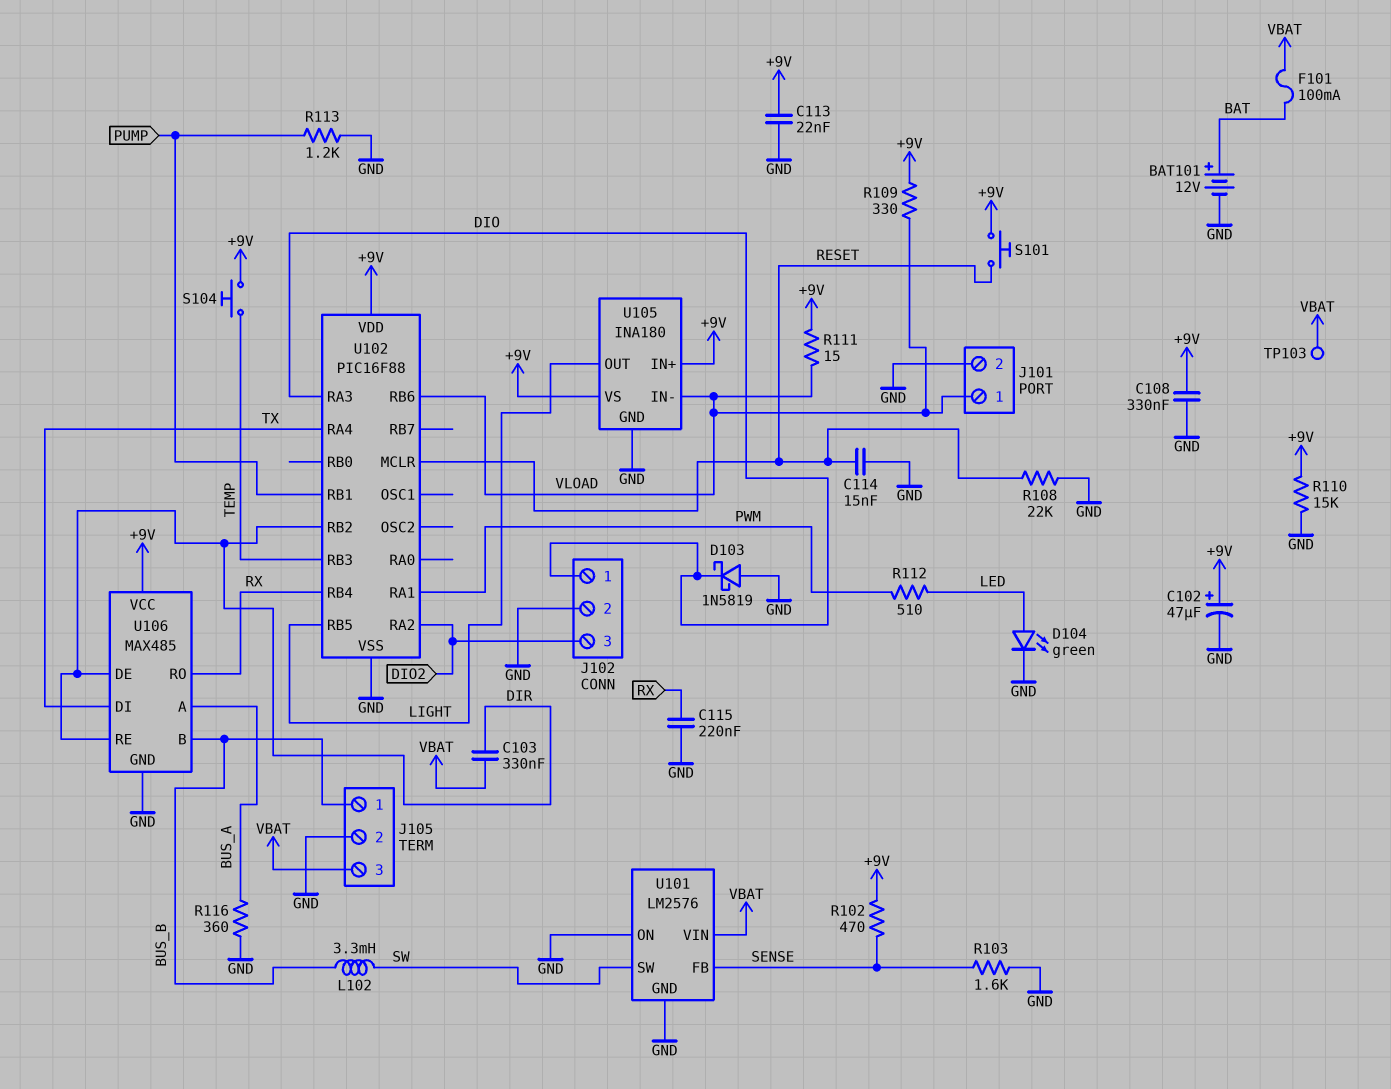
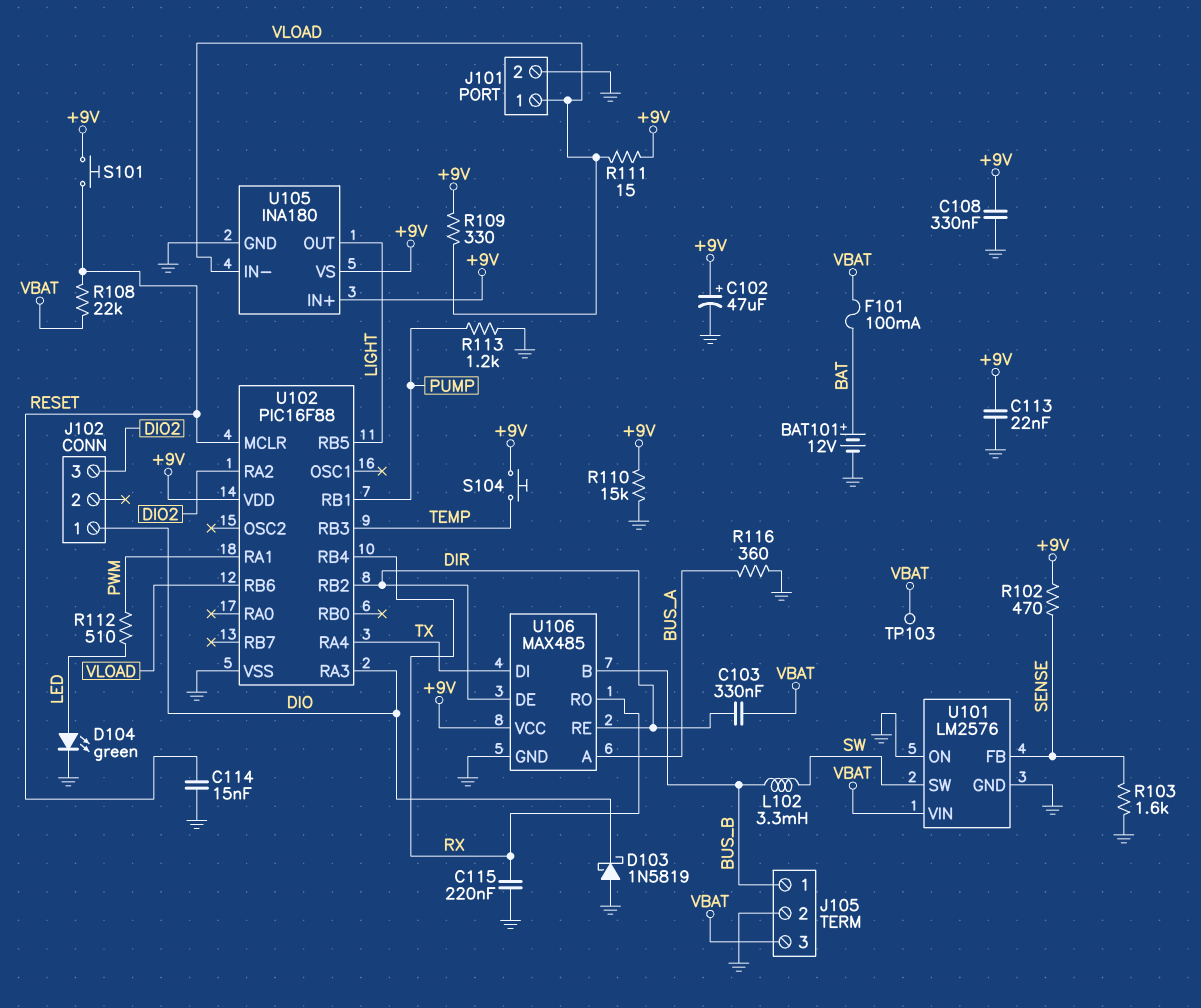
J102 pin 2: GND -> none
R108: 22k (GND, RESET) -> 22k (RESET, VBAT)

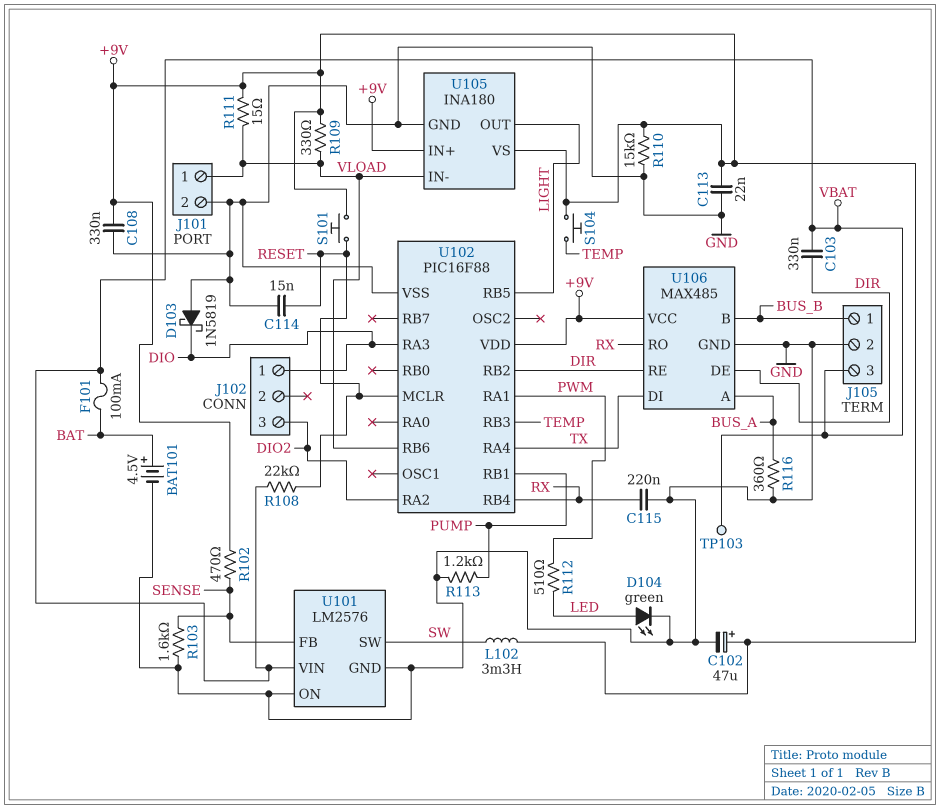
BAT101: 12V (plus BAT, minus GND) -> 4.5V (plus BAT, minus GND)
L102: 3.3mH (BUS_B, SW) -> 3.3mH (+9V, SW)

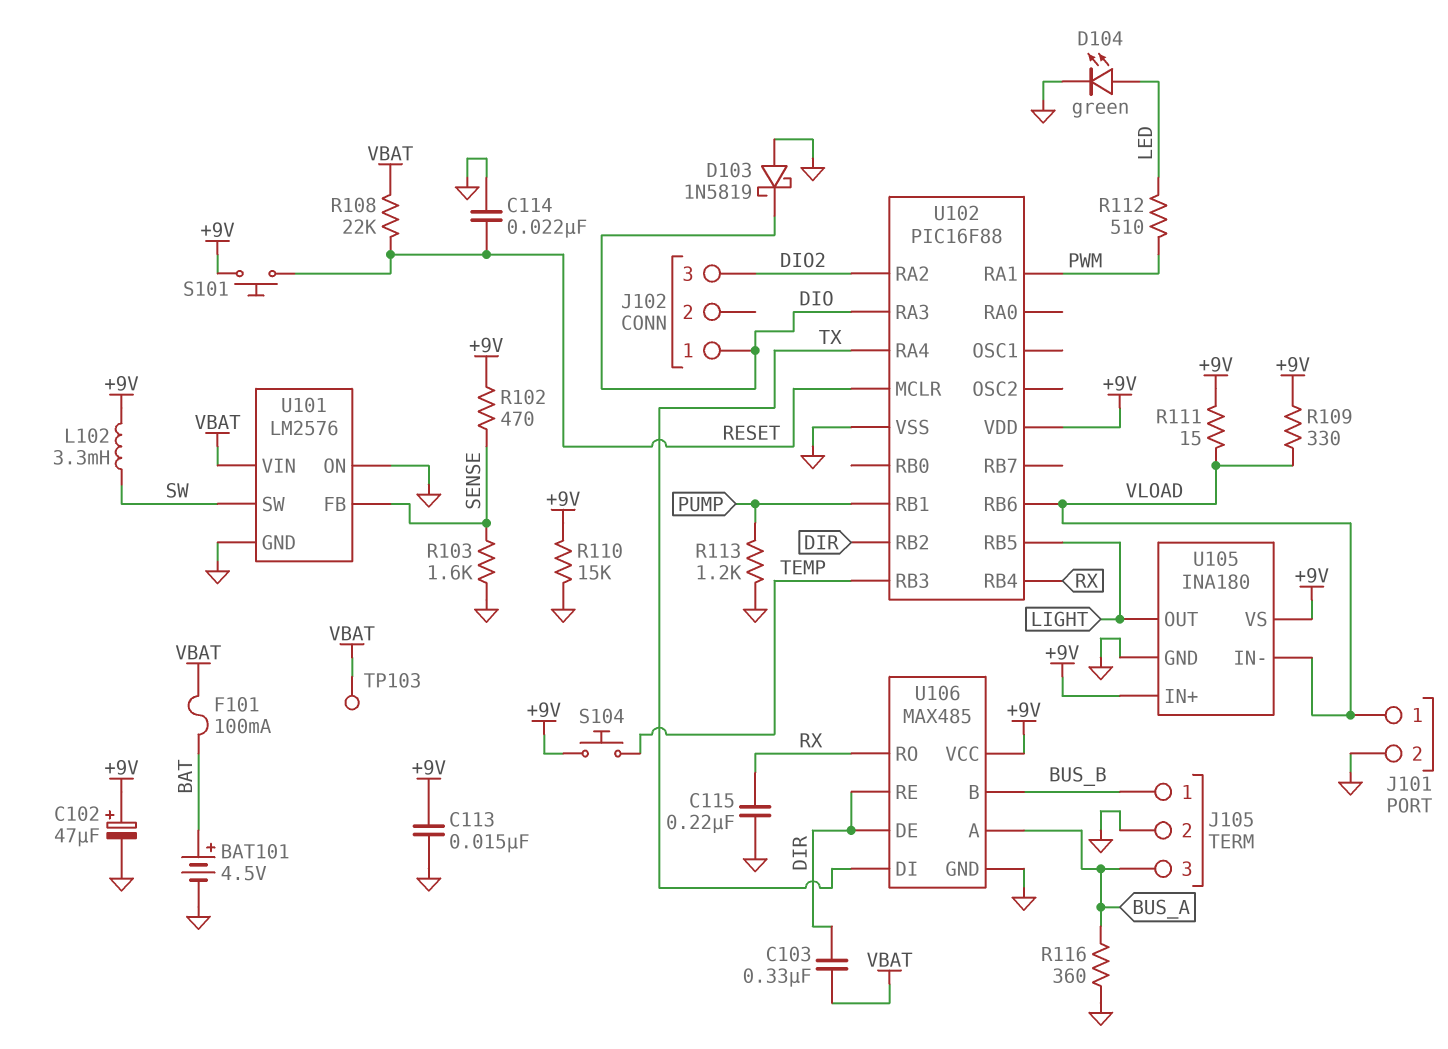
C108: 330nF (+9V, GND) -> none
C113: 22nF (+9V, GND) -> 15nF (+9V, GND)
C114: 15nF (GND, RESET) -> 22nF (GND, RESET)
J105 pin 3: VBAT -> BUS_A

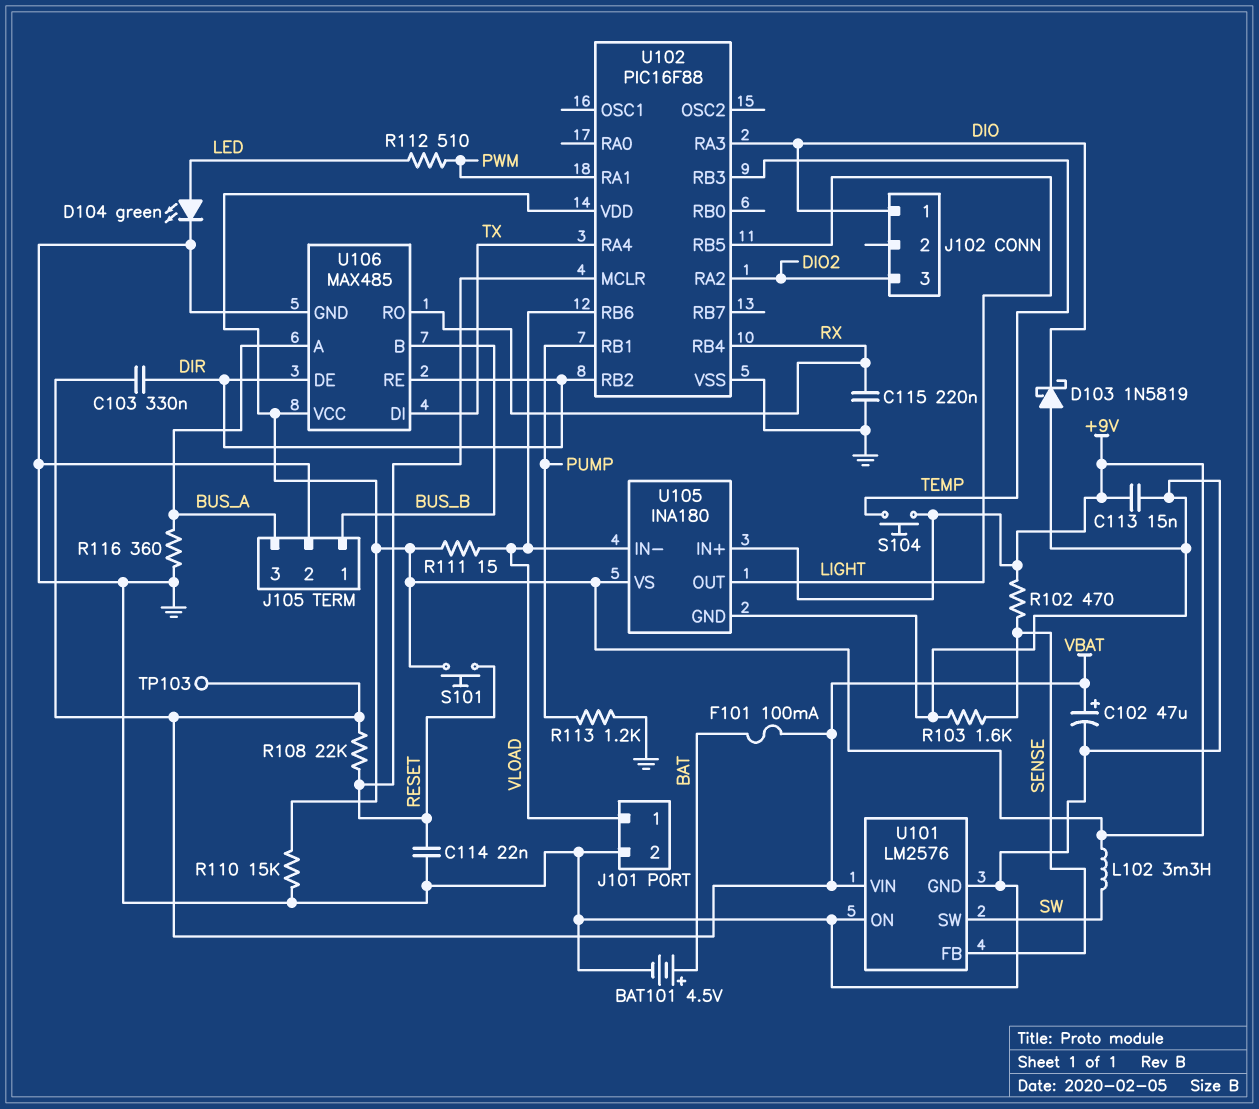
C102: 47uF (plus +9V, minus GND) -> 47uF (plus VBAT, minus GND)
R109: 330 (+9V, VLOAD) -> none

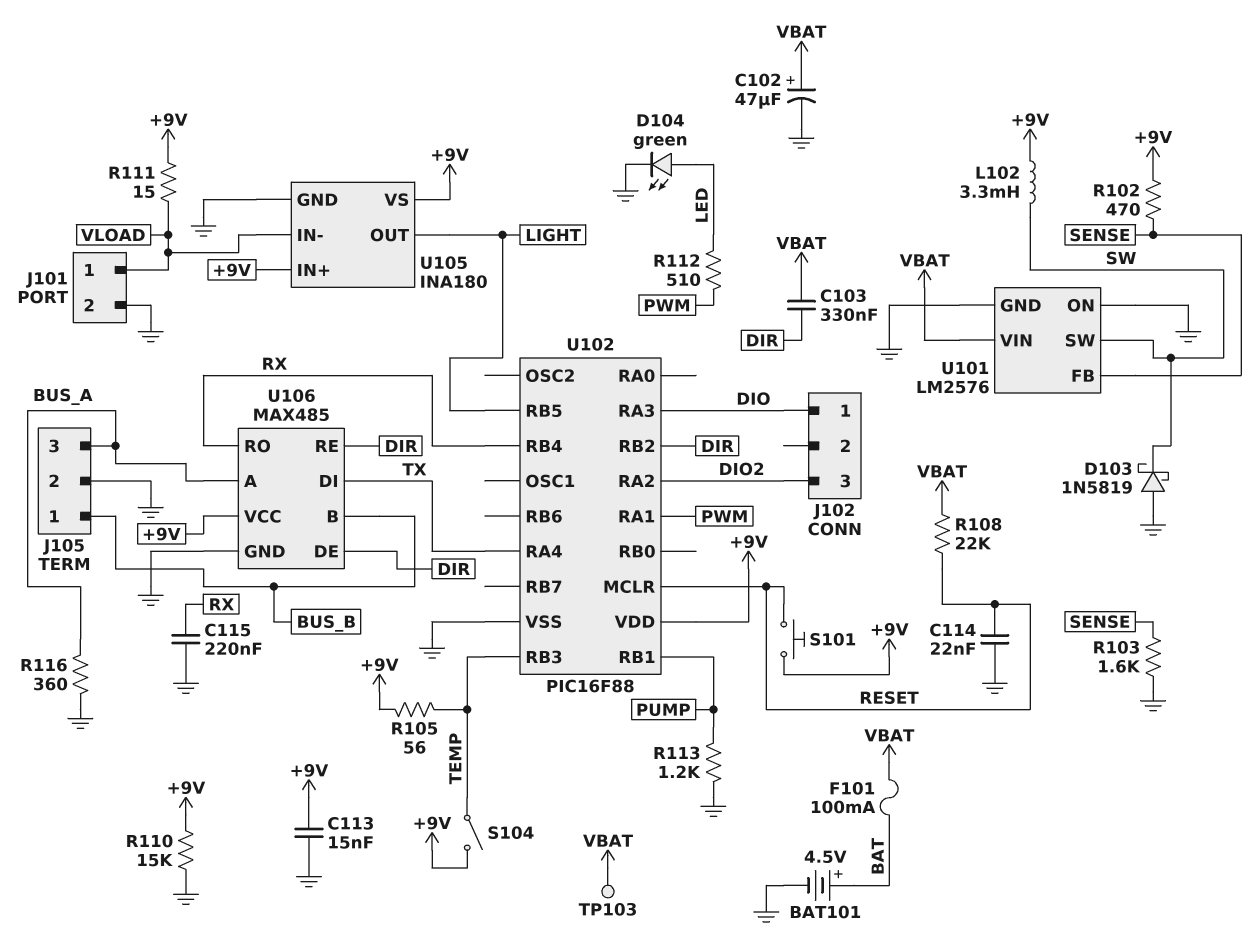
D103: schottky 1N5819 (A GND, K DIO) -> schottky 1N5819 (A GND, K SW)
R105: none -> 56 (+9V, TEMP)
S104: button (+9V, TEMP) -> switch (+9V, TEMP)
U102 pin RB6: VLOAD -> none

